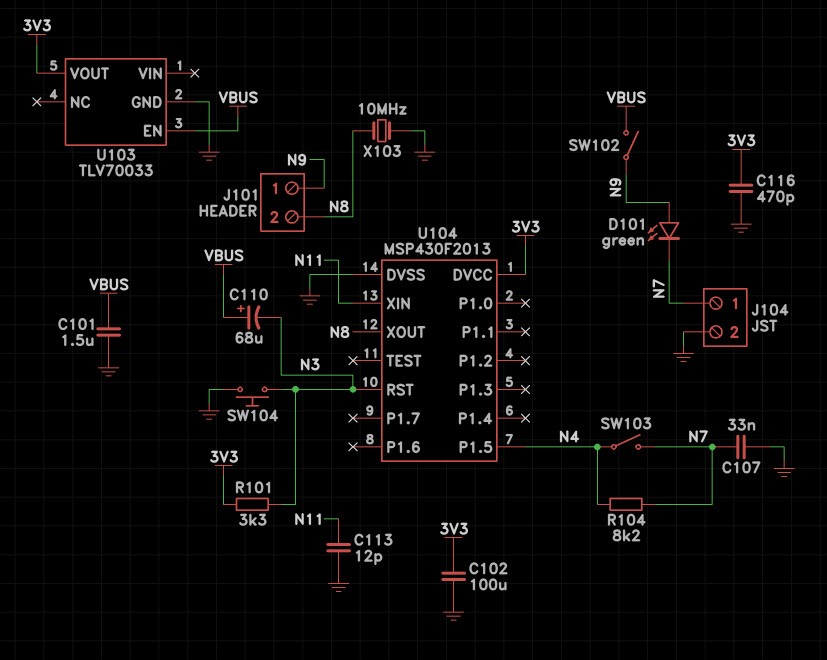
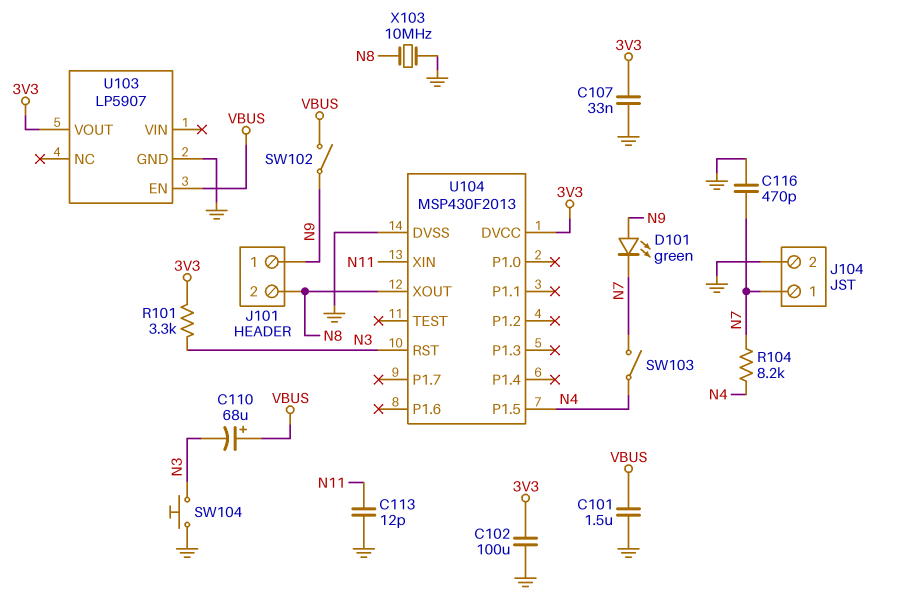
C107: 33nF (GND, N7) -> 33nF (3V3, GND)
C116: 470pF (3V3, GND) -> 470pF (GND, N7)
U103: TLV70033 -> LP5907

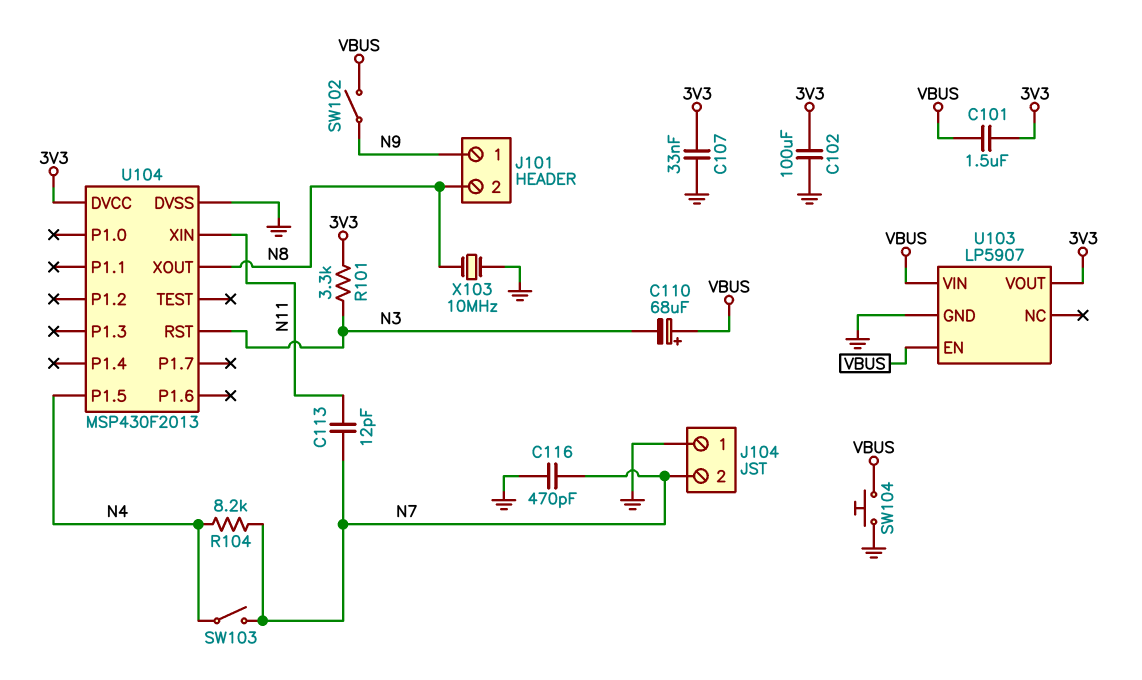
C101: 1.5uF (GND, VBUS) -> 1.5uF (3V3, VBUS)
C113: 12pF (GND, N11) -> 12pF (N7, N11)
D101: LED green (A N9, K N7) -> none
J104 pin 1: N7 -> GND
J104 pin 2: GND -> N7
SW104: button (GND, N3) -> button (GND, VBUS)
U103 pin VIN: none -> VBUS

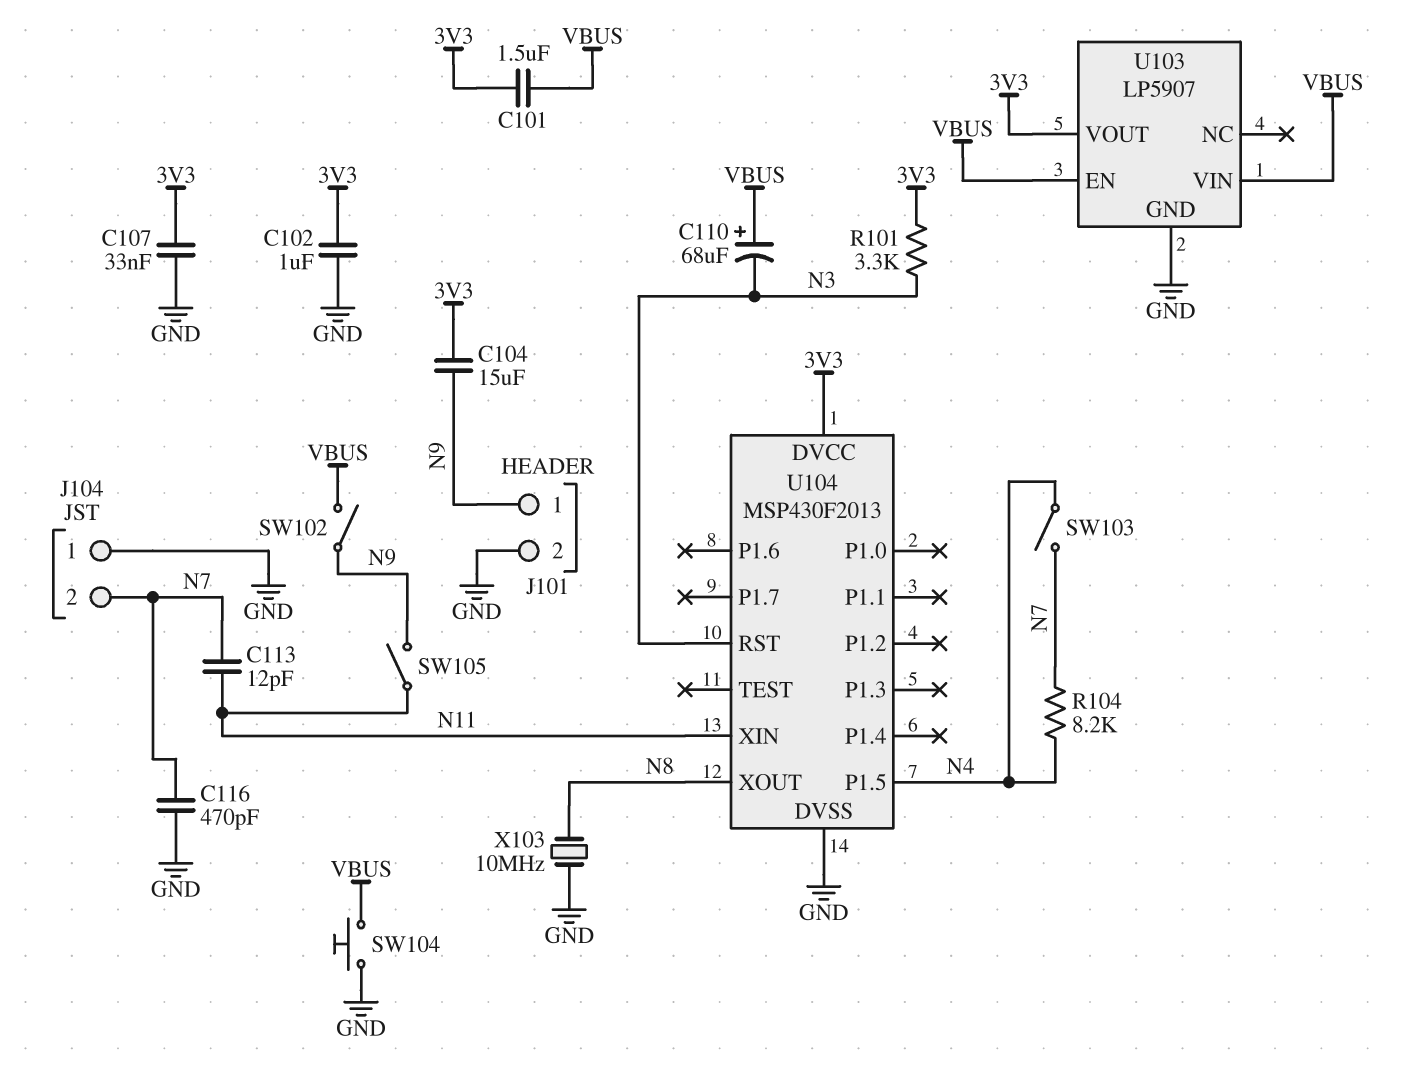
C102: 100uF (3V3, GND) -> 1uF (3V3, GND)
C104: none -> 15uF (3V3, N9)
J101 pin 2: N8 -> GND
SW105: none -> switch (N9, N11)

